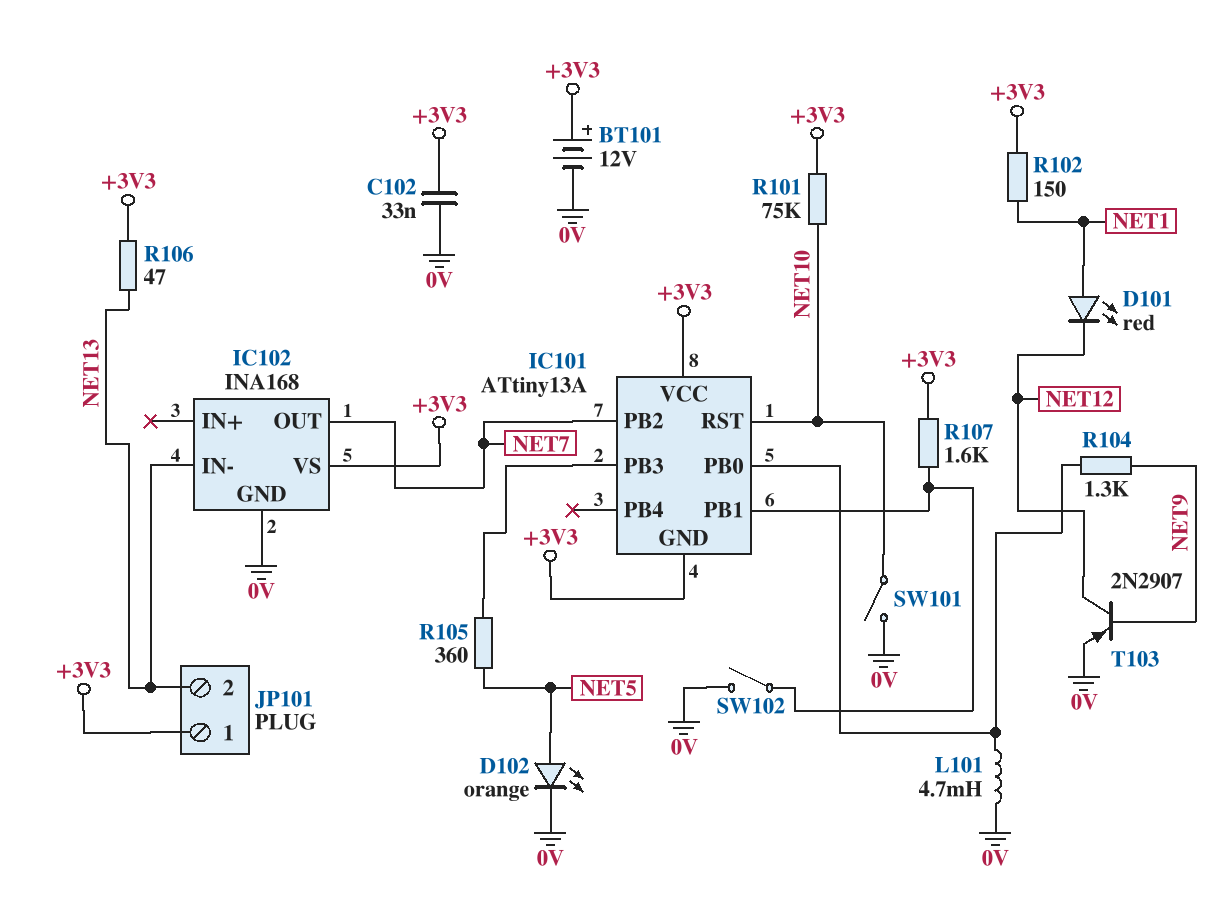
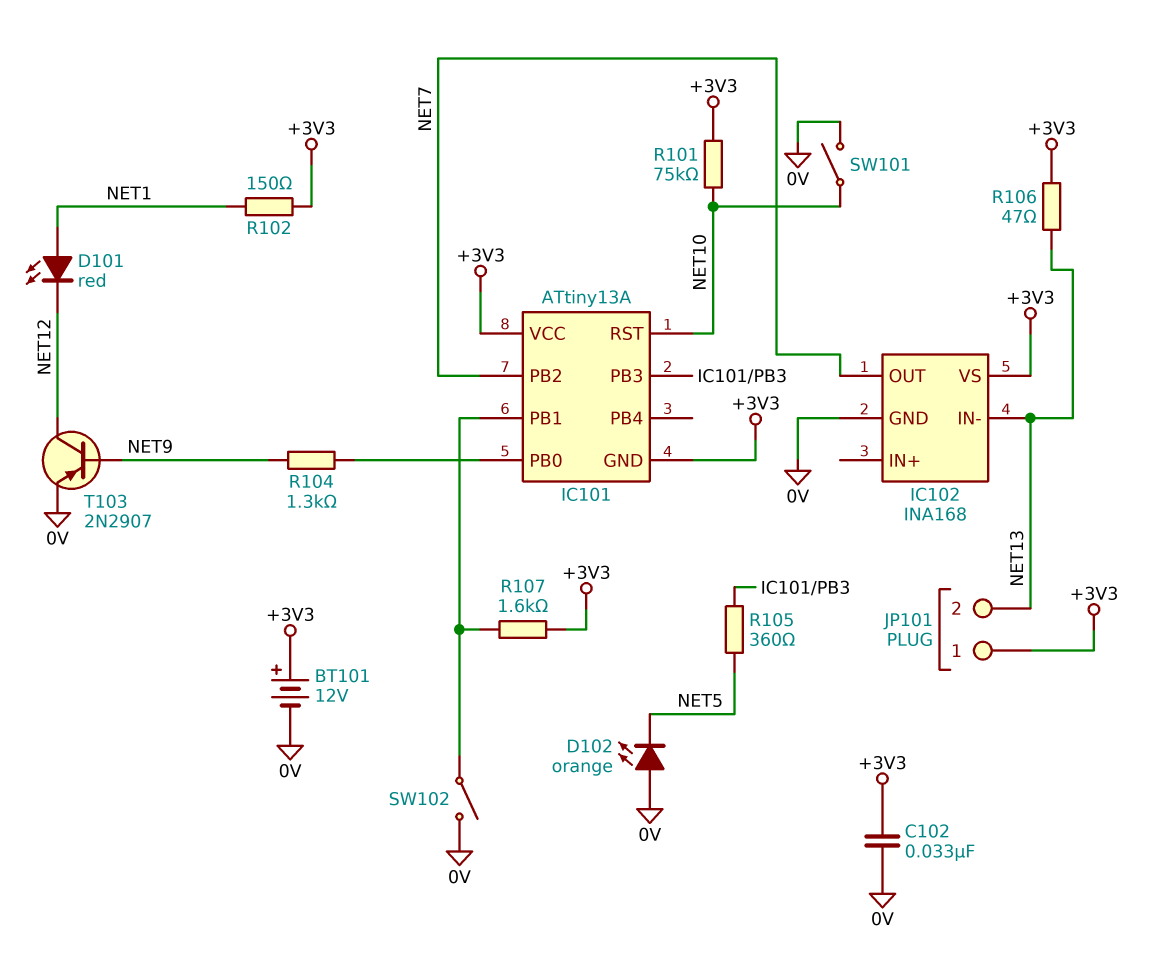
D102: LED orange (A NET5, K 0V) -> LED orange (A 0V, K NET5)
L101: 4.7mH (0V, IC101/PB0) -> none

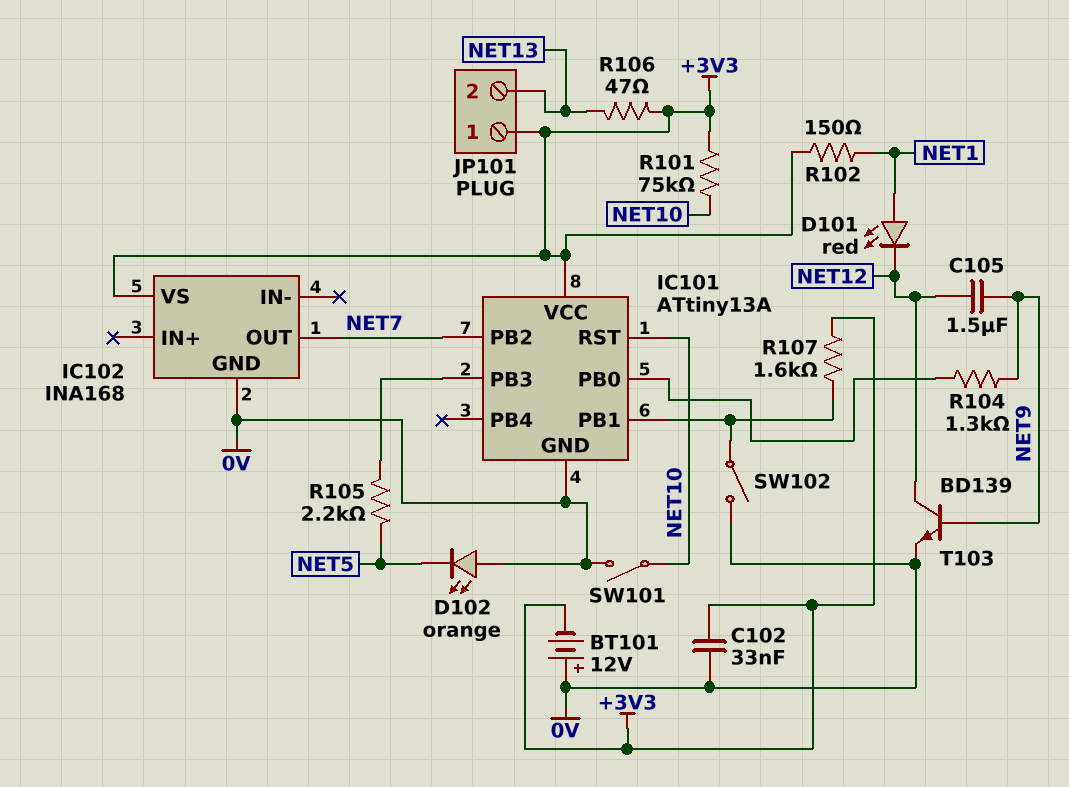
BT101: 12V (plus +3V3, minus 0V) -> 12V (plus 0V, minus +3V3)
C105: none -> 1.5uF (NET9, NET12)
IC101 pin GND: +3V3 -> 0V
IC102 pin IN-: NET13 -> none
R105: 360 (IC101/PB3, NET5) -> 2.2k (IC101/PB3, NET5)
T103: PNP 2N2907 (B NET9, C NET12, E 0V) -> NPN BD139 (B NET9, C NET12, E 0V)

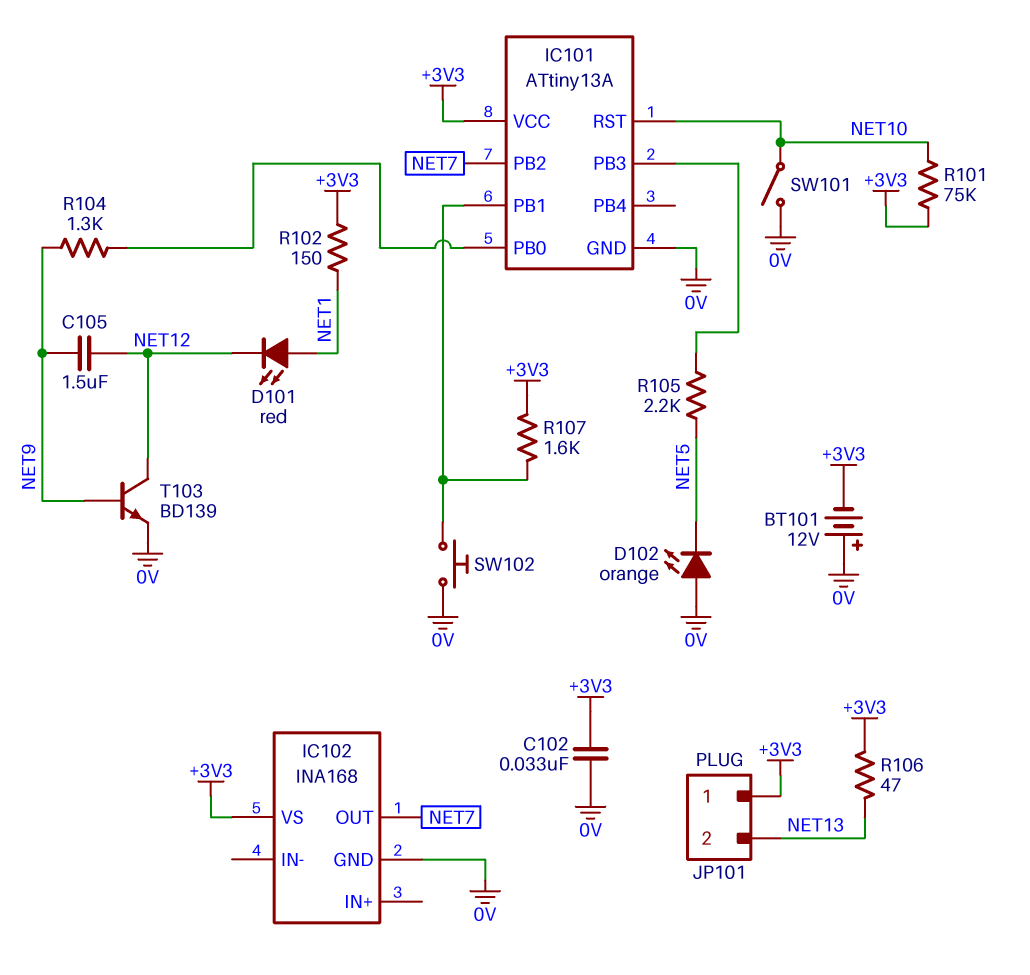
SW102: switch (0V, IC101/PB1) -> button (0V, IC101/PB1)

